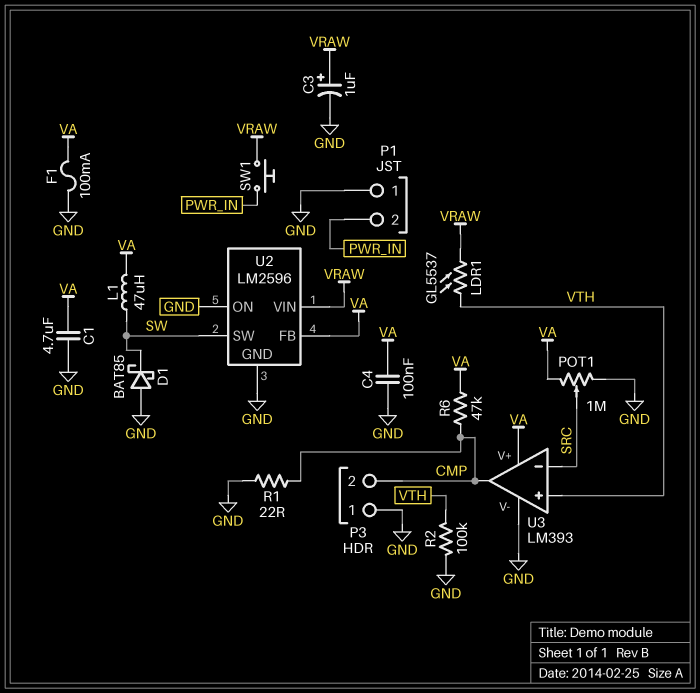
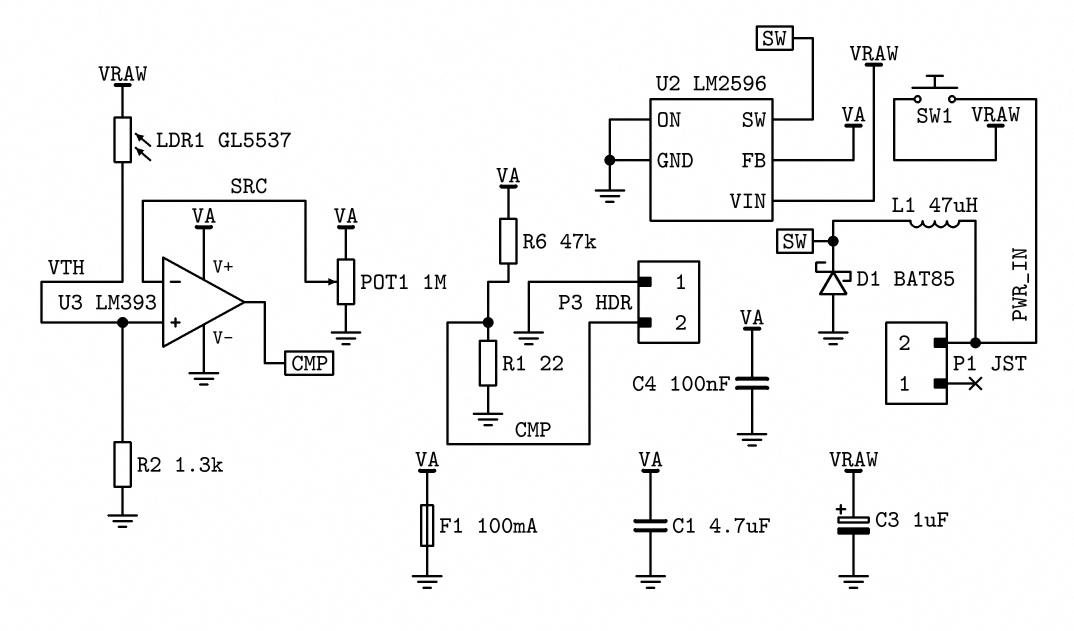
L1: 47uH (SW, VA) -> 47uH (PWR_IN, SW)
P1 pin 1: GND -> none
R2: 100k (GND, VTH) -> 1.3k (GND, VTH)

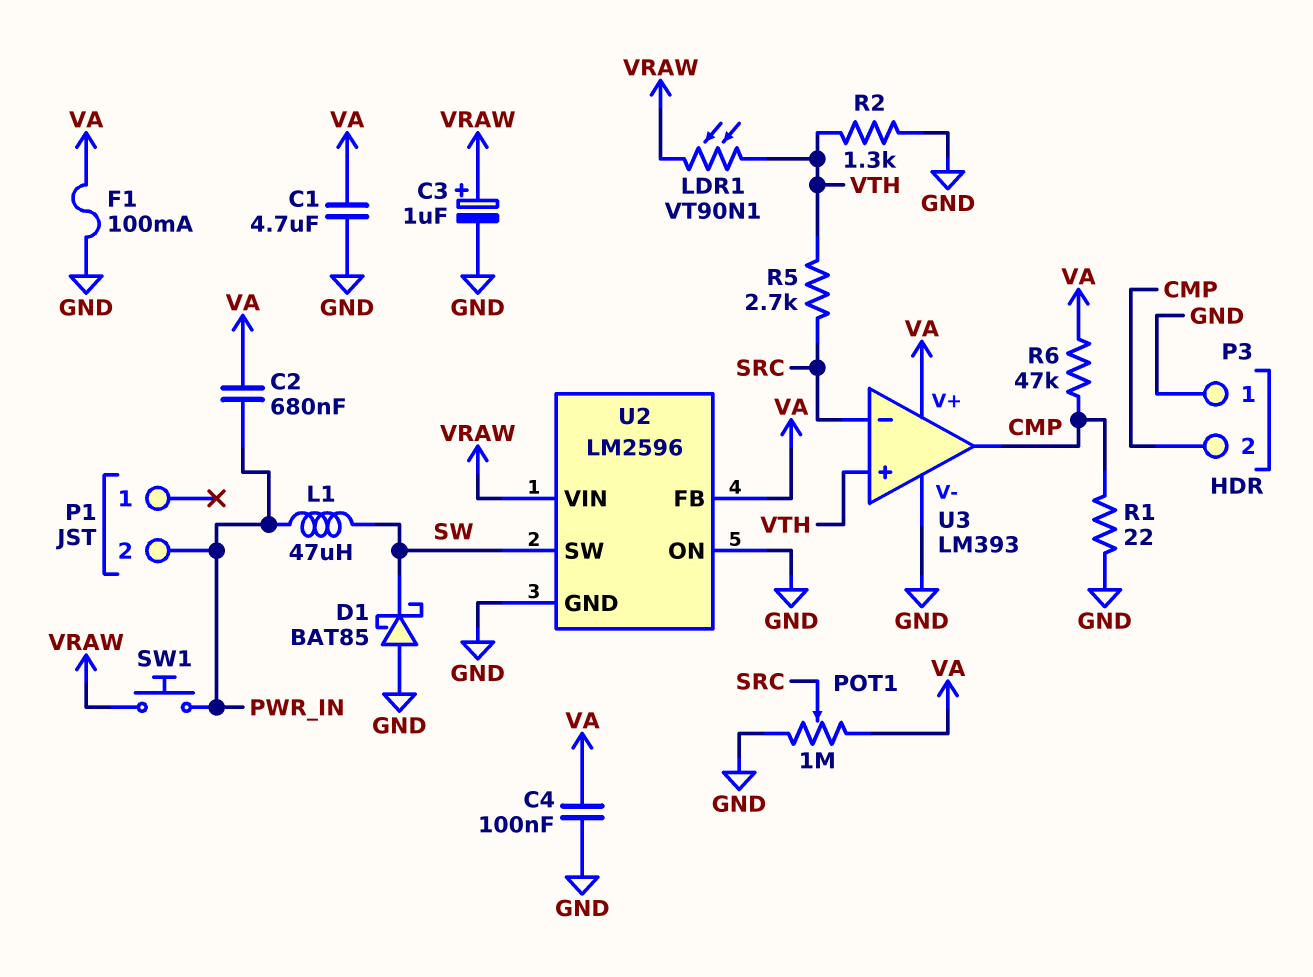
C2: none -> 680nF (PWR_IN, VA)
LDR1: GL5537 (VRAW, VTH) -> VT90N1 (VRAW, VTH)
R5: none -> 2.7k (SRC, VTH)

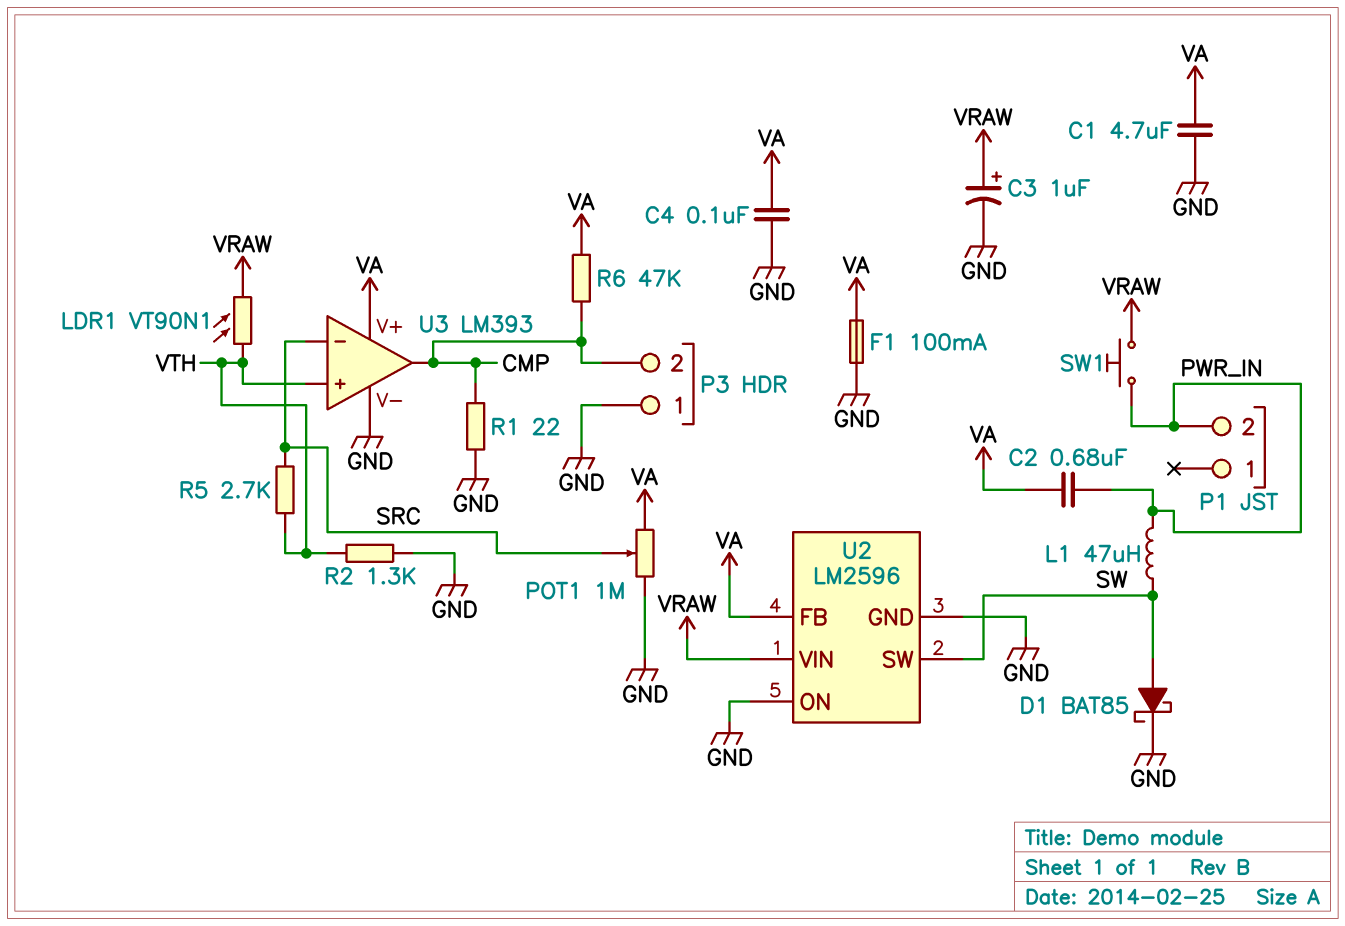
D1: schottky BAT85 (A GND, K SW) -> schottky BAT85 (A SW, K GND)

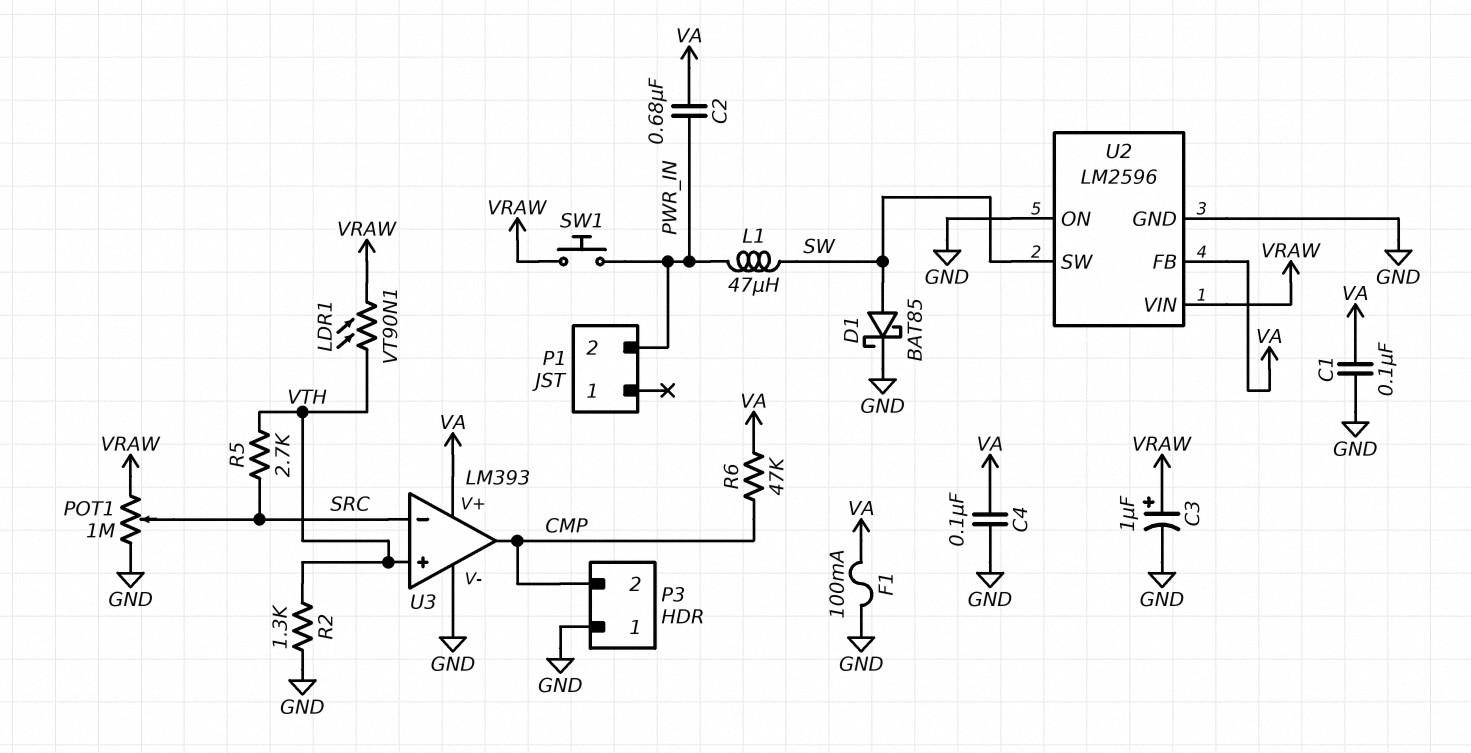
C1: 4.7uF (GND, VA) -> 100nF (GND, VA)
POT1: 1M (GND, VA, wiper SRC) -> 1M (GND, VRAW, wiper SRC)
R1: 22 (CMP, GND) -> none

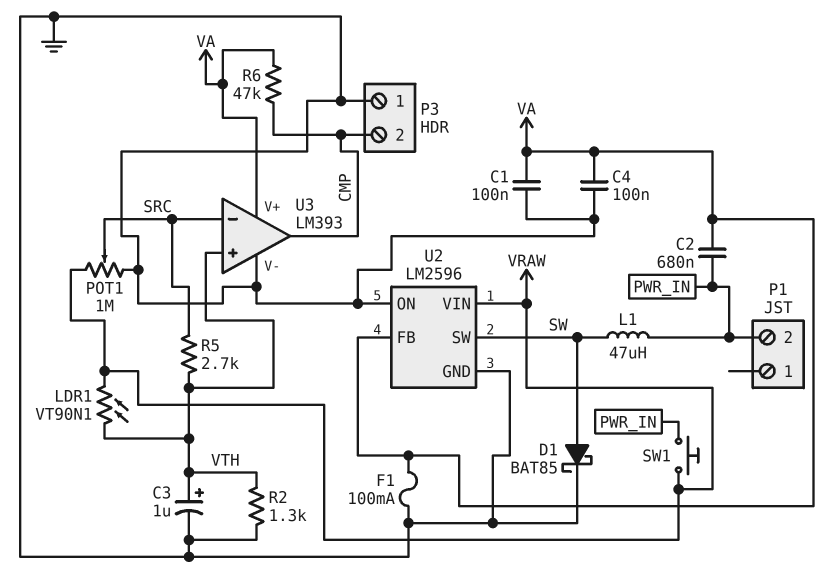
C3: 1uF (plus VRAW, minus GND) -> 1uF (plus VTH, minus GND)

